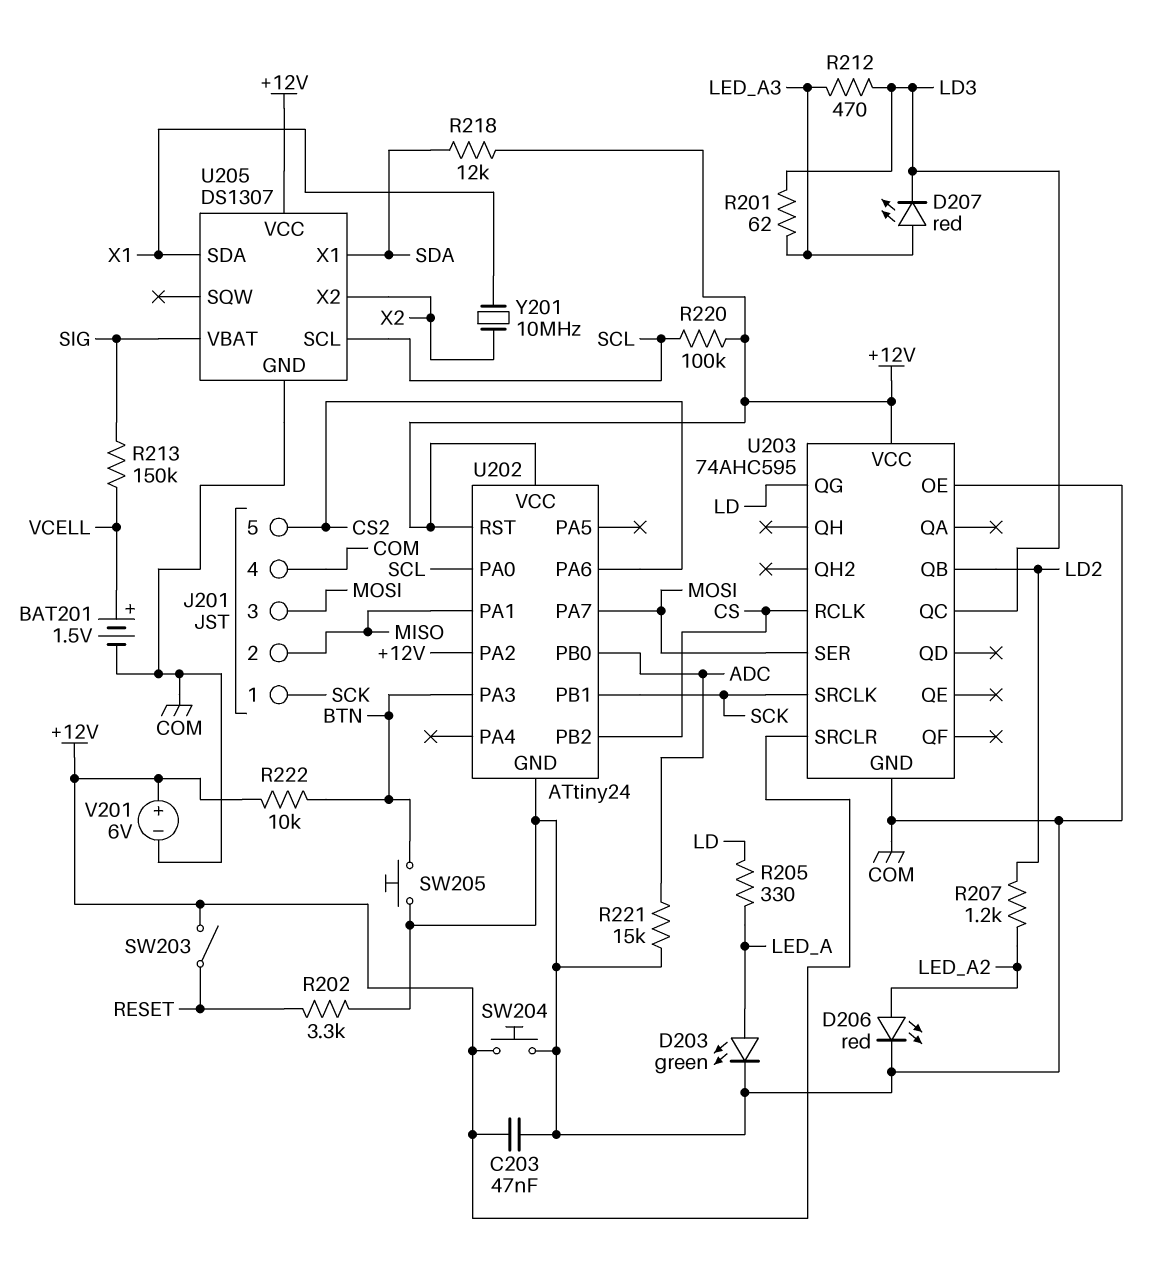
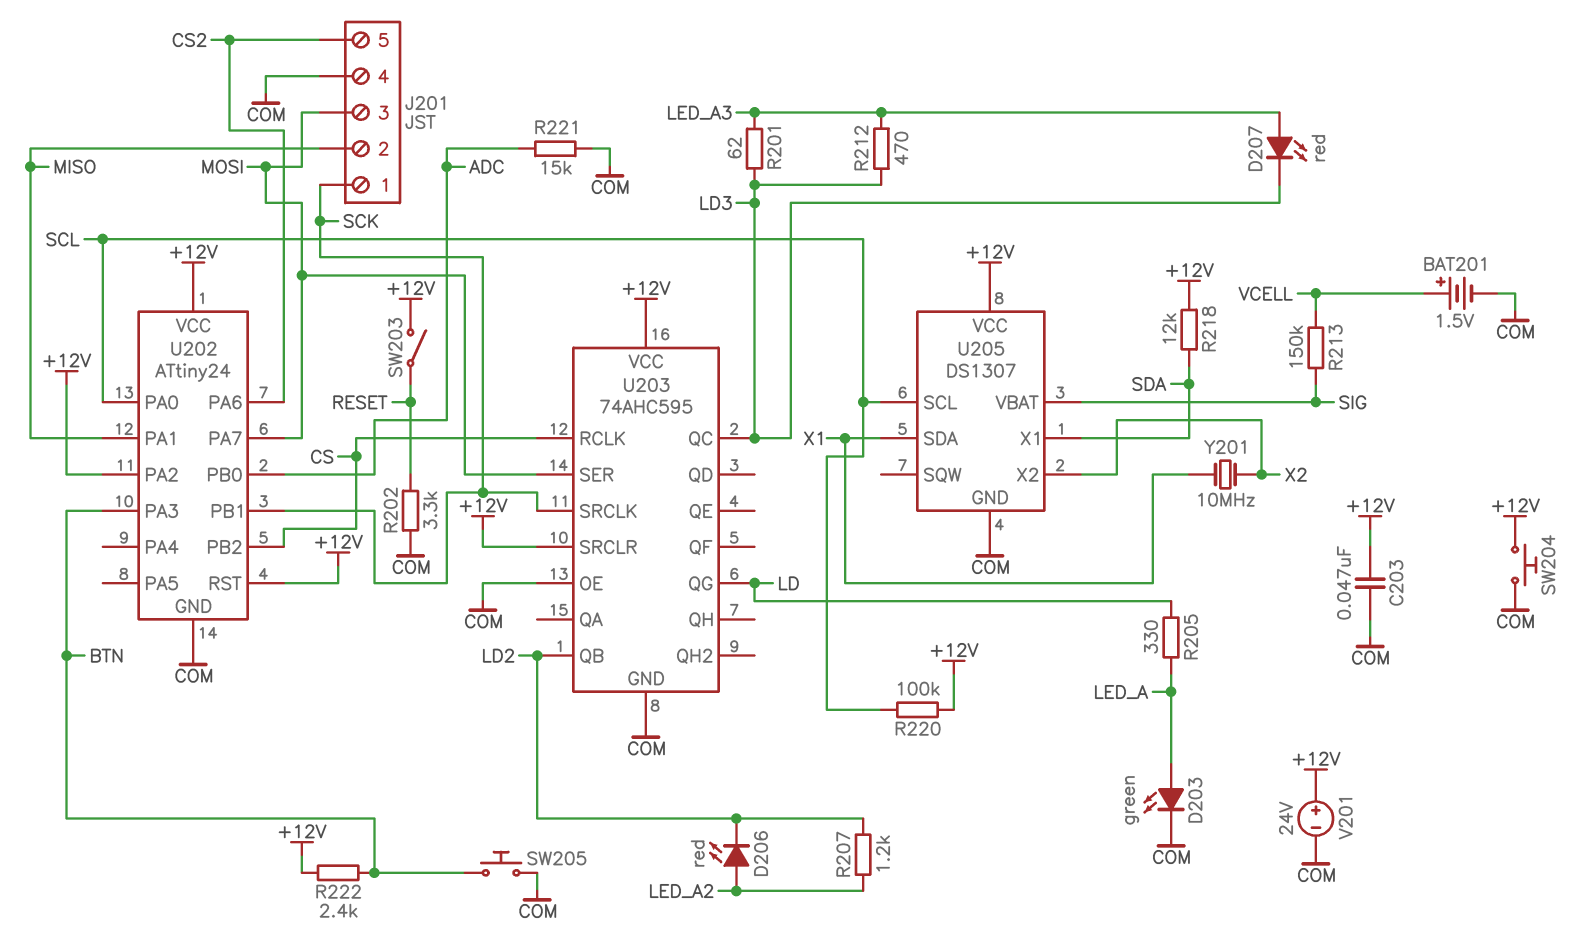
D206: LED red (A LED_A2, K COM) -> LED red (A LED_A2, K LD2)
R222: 10k (+12V, BTN) -> 2.4k (+12V, BTN)
V201: 6V (plus +12V, minus COM) -> 24V (plus +12V, minus COM)

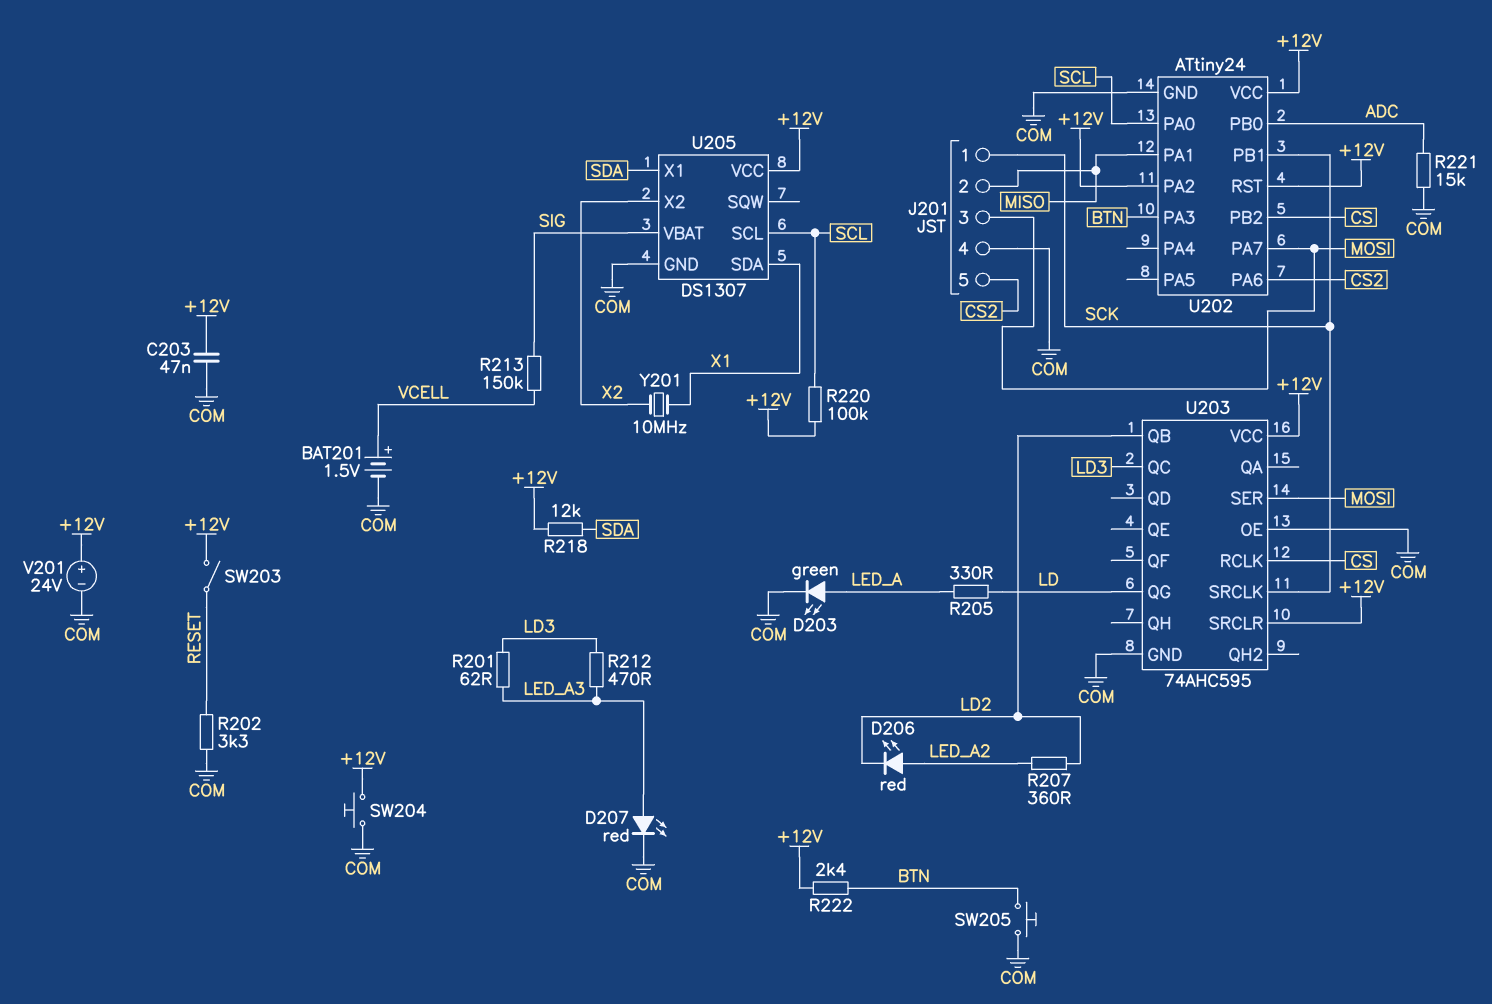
D207: LED red (A LED_A3, K LD3) -> LED red (A LED_A3, K COM)
R207: 1.2k (LD2, LED_A2) -> 360 (LD2, LED_A2)

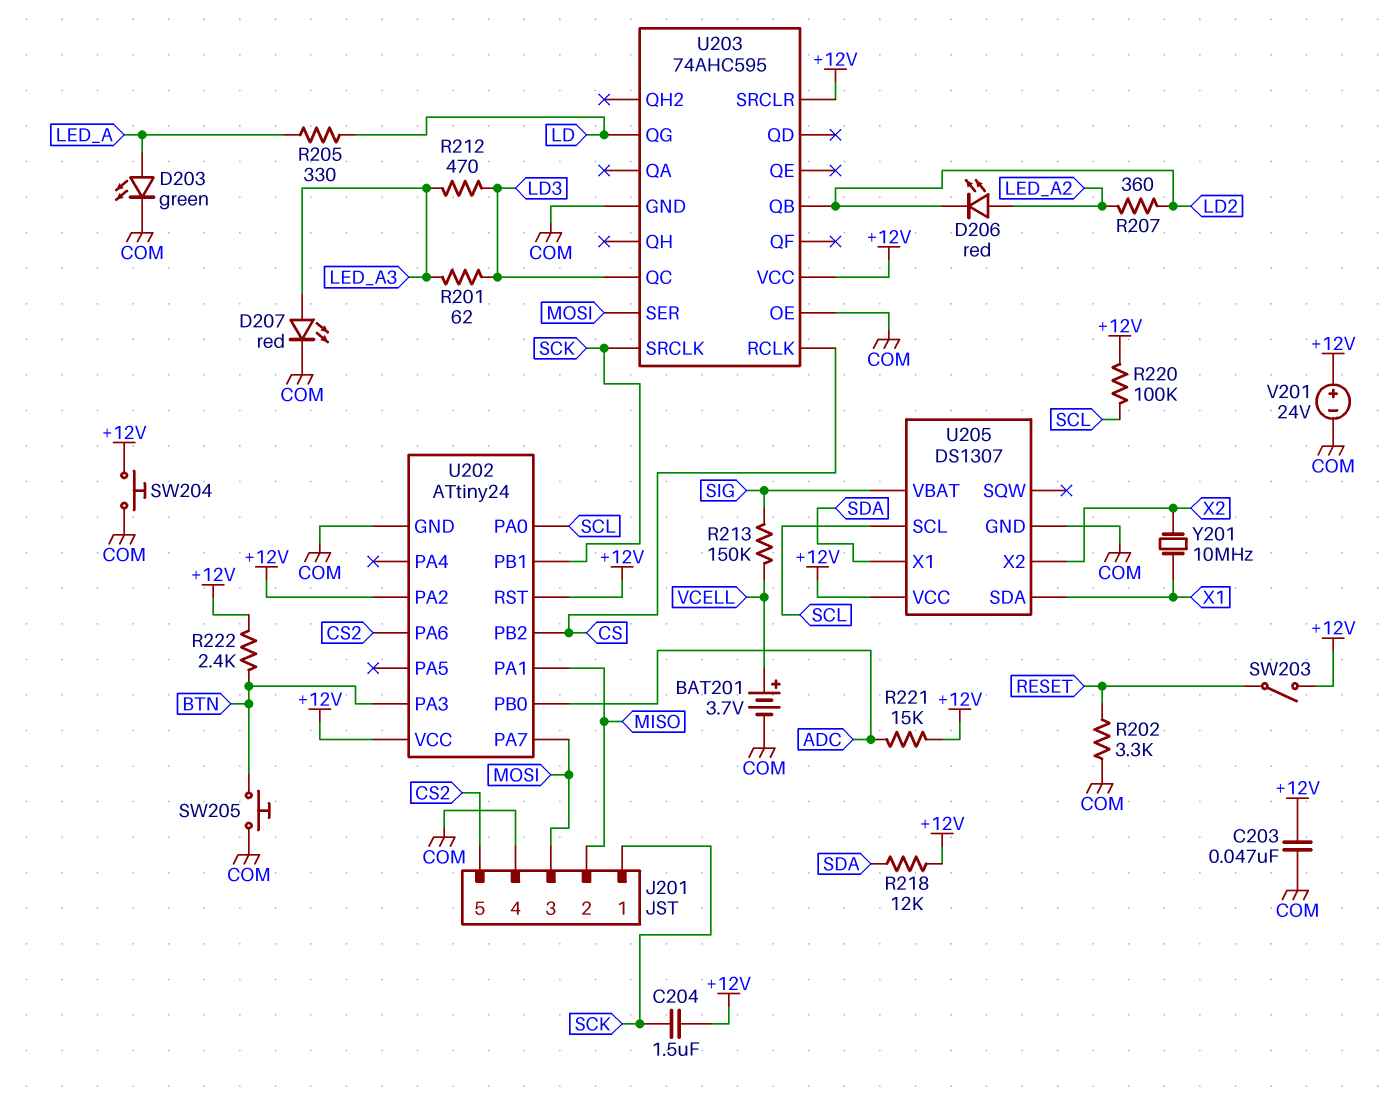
BAT201: 1.5V (plus VCELL, minus COM) -> 3.7V (plus VCELL, minus COM)
C204: none -> 1.5uF (+12V, SCK)
R221: 15k (ADC, COM) -> 15k (+12V, ADC)

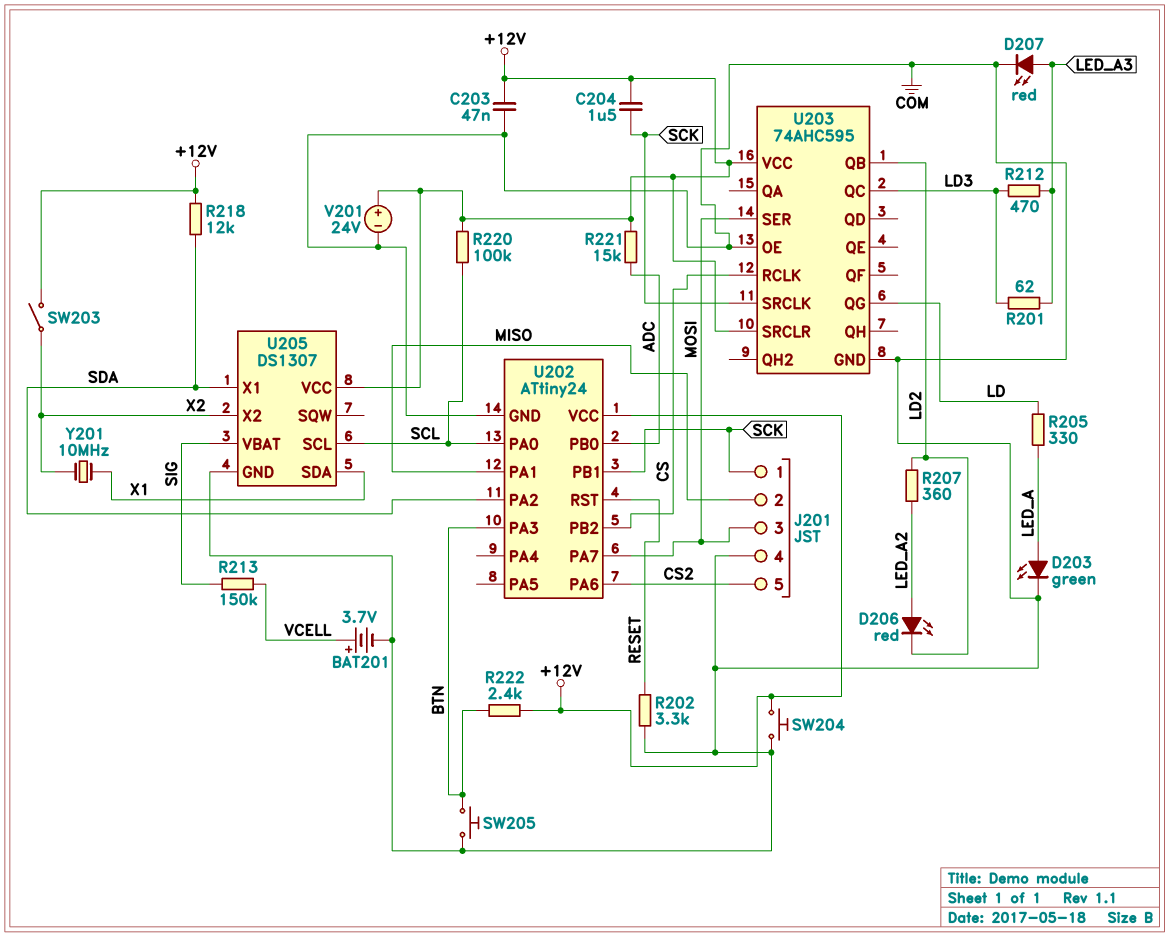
SW203: switch (+12V, RESET) -> switch (+12V, X2)
U202 pin PA2: +12V -> SDA
U202 pin RST: +12V -> RESET

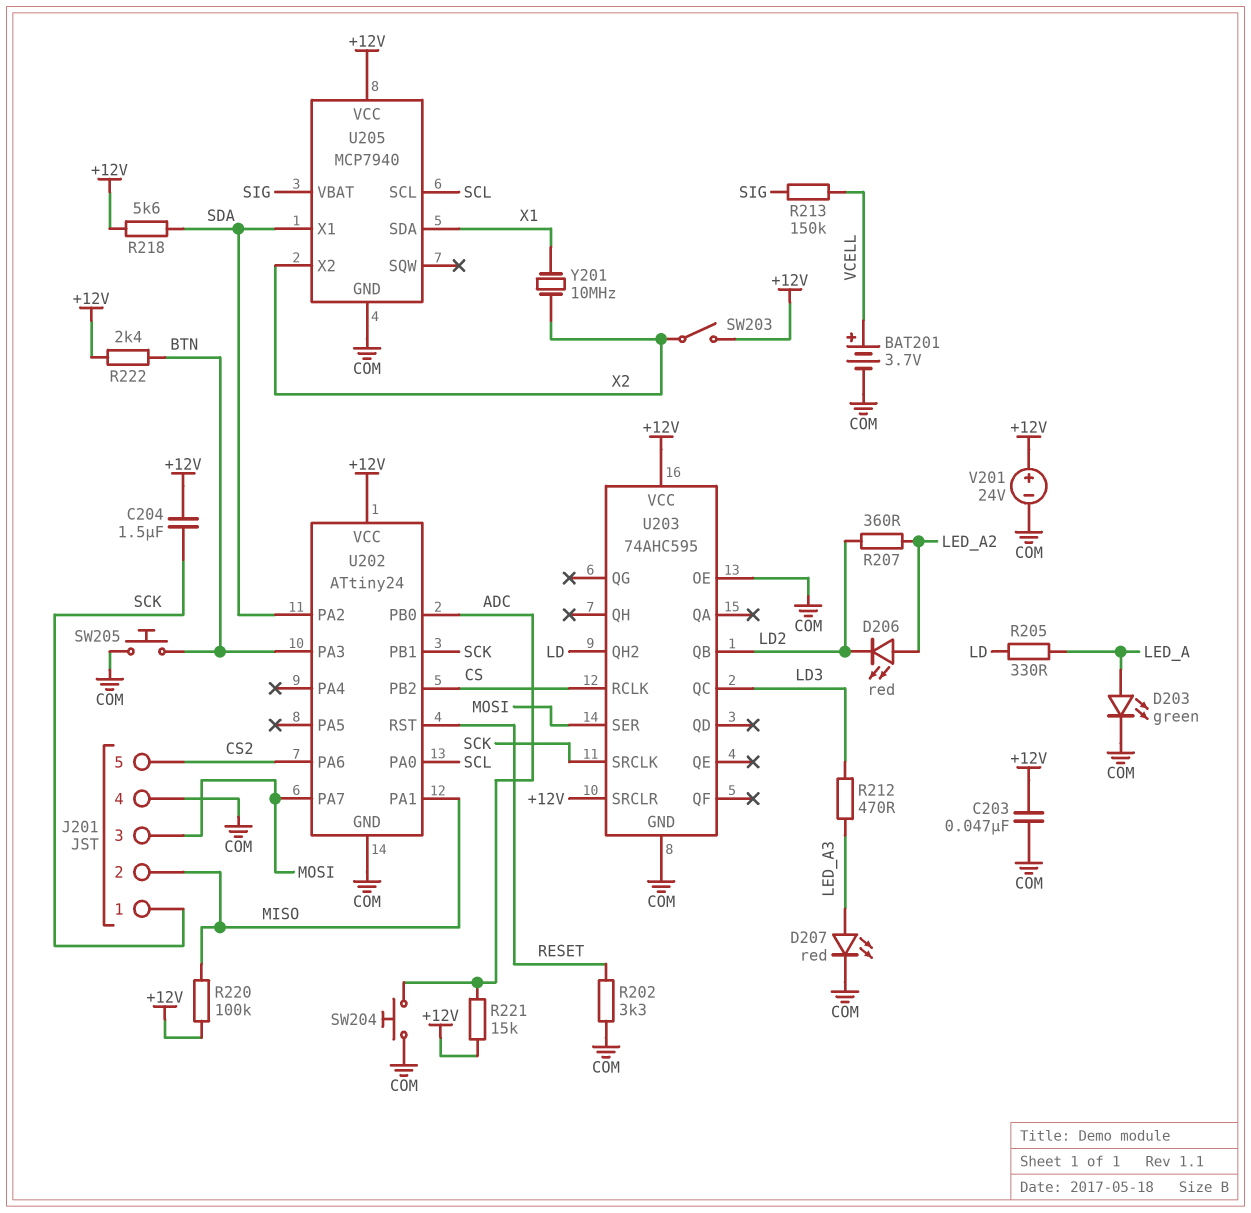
R201: 62 (LD3, LED_A3) -> none
R218: 12k (+12V, SDA) -> 5.6k (+12V, SDA)
R220: 100k (+12V, SCL) -> 100k (+12V, MISO)
SW204: button (+12V, COM) -> button (ADC, COM)
U203 pin QG: LD -> none
U203 pin QH2: none -> LD
U205: DS1307 -> MCP7940

